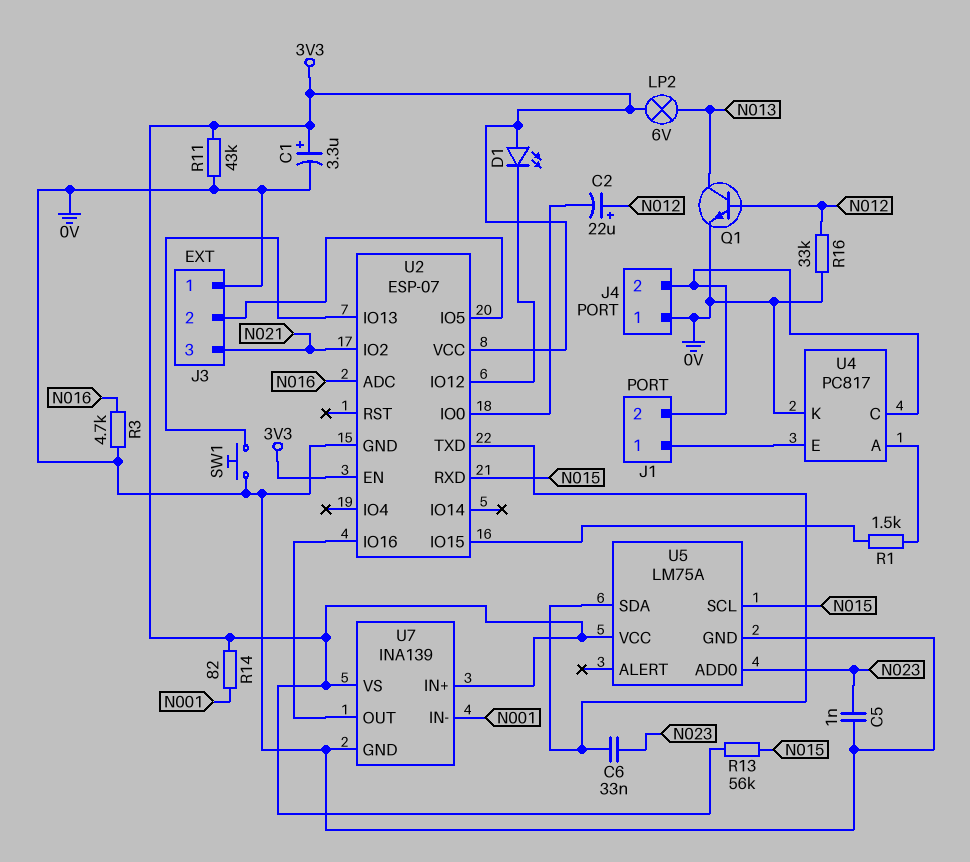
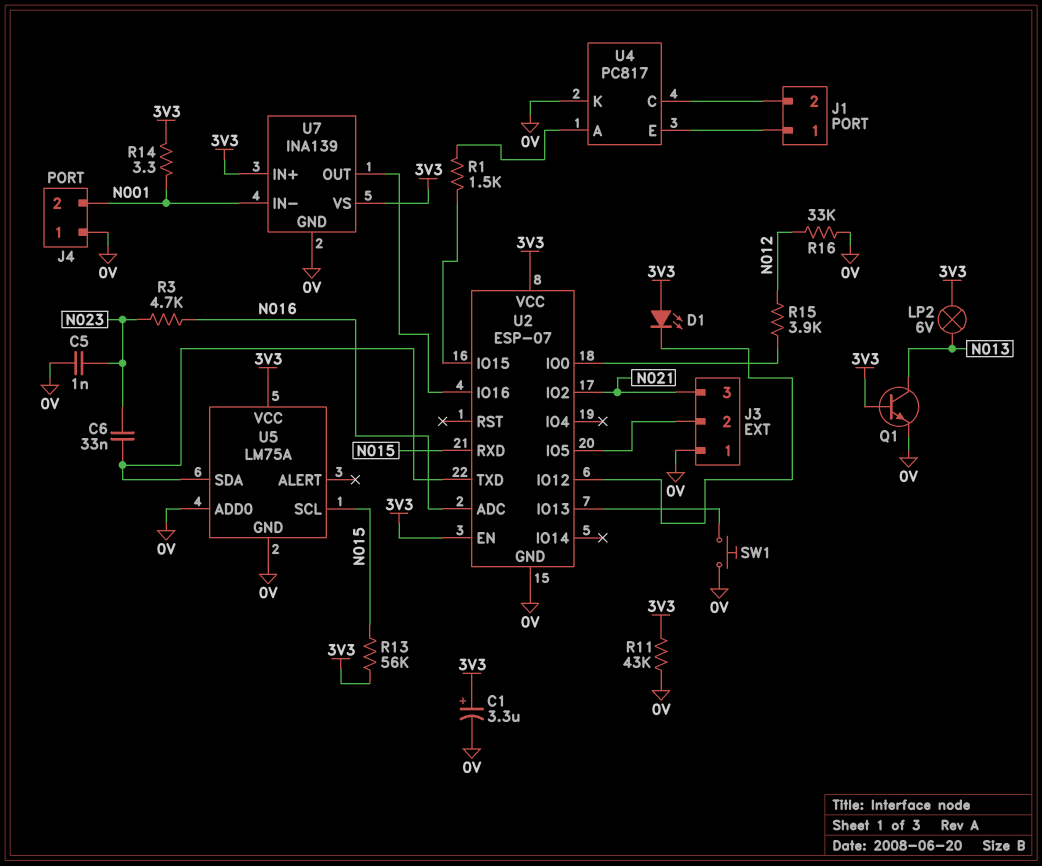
C2: 22uF (plus N012, minus U2/IO0) -> none
J4 pin 2: J1/2 -> N001
Q1: NPN (B N012, C N013, E 0V) -> NPN (B 3V3, C N013, E 0V)
R3: 4.7k (0V, N016) -> 4.7k (N016, N023)
R14: 82 (3V3, N001) -> 3.3 (3V3, N001)
R15: none -> 3.9k (N012, U2/IO0)
U5 pin ADD0: N023 -> 0V

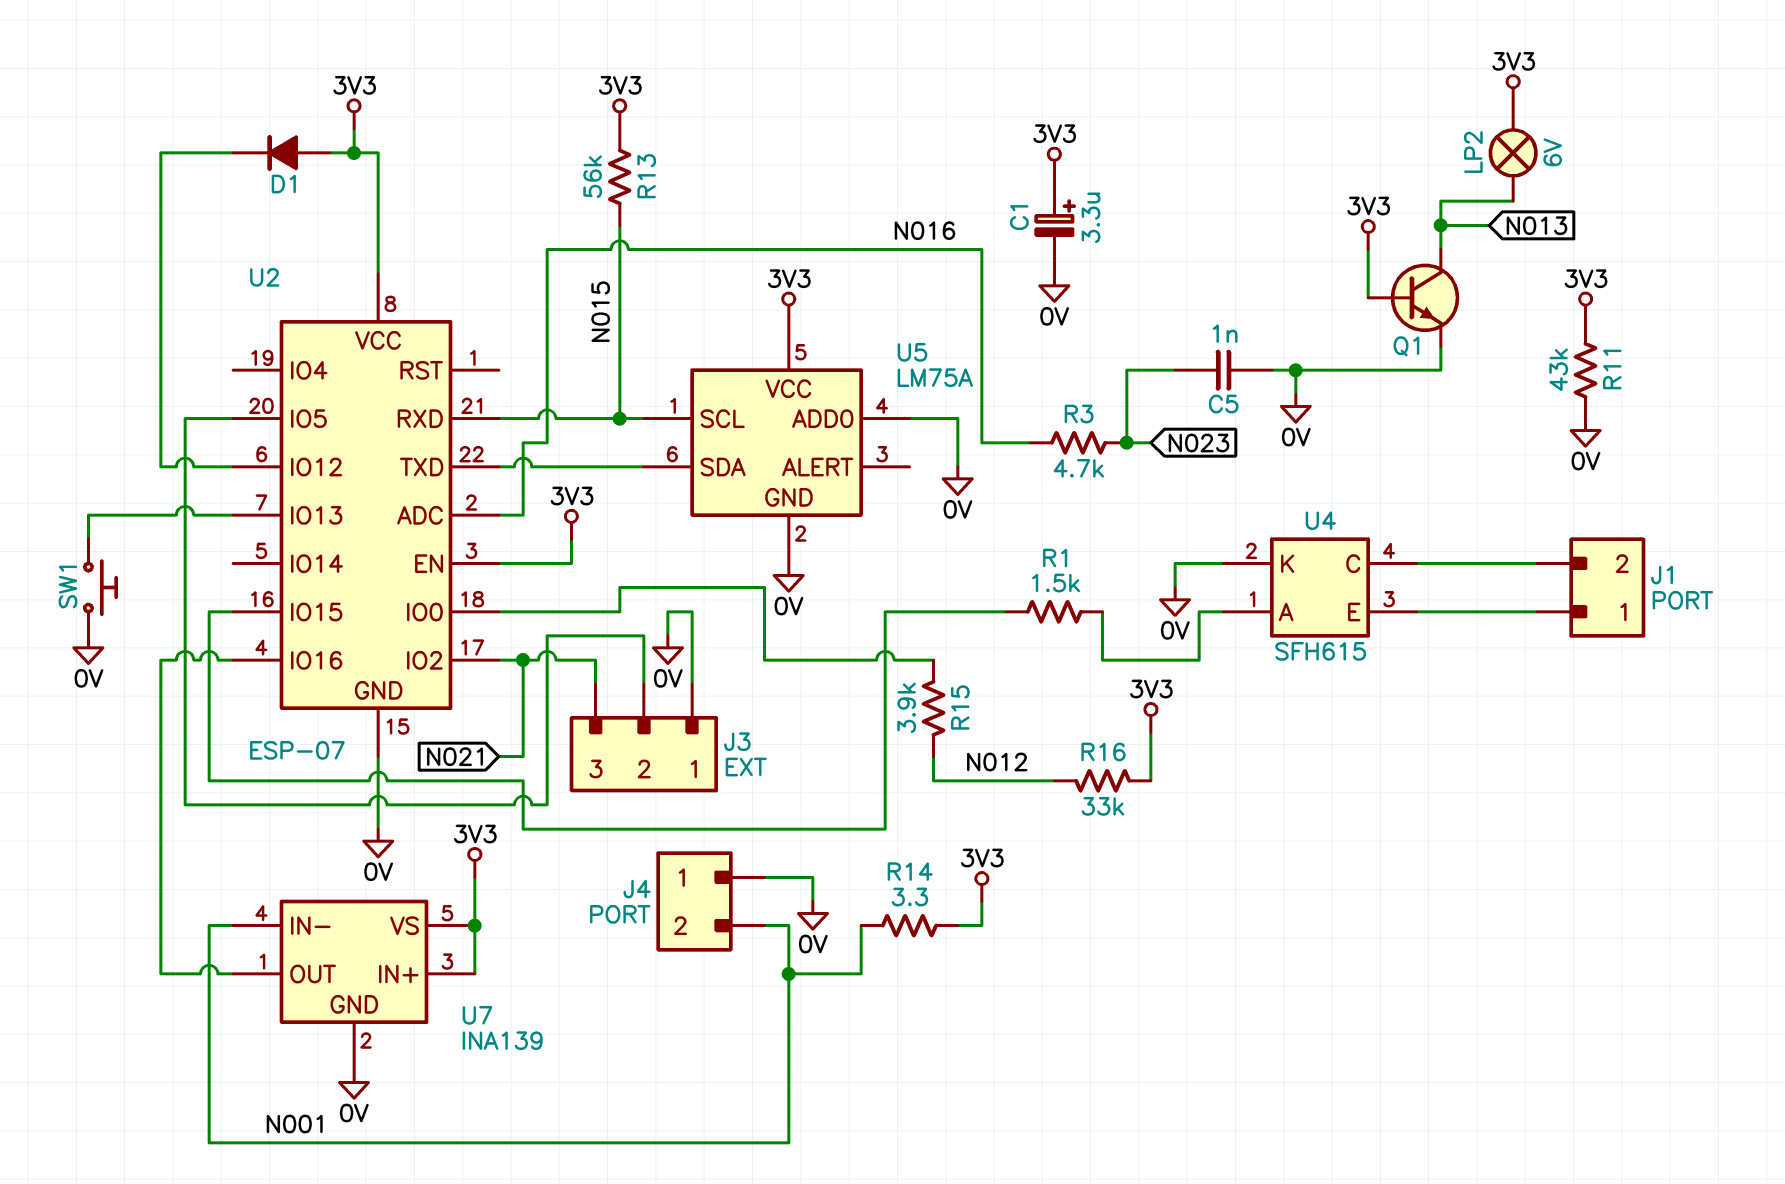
C6: 33nF (N023, U2/TXD) -> none
D1: LED (A 3V3, K U2/IO12) -> diode (A 3V3, K U2/IO12)
R16: 33k (0V, N012) -> 33k (3V3, N012)
U4: PC817 -> SFH615

